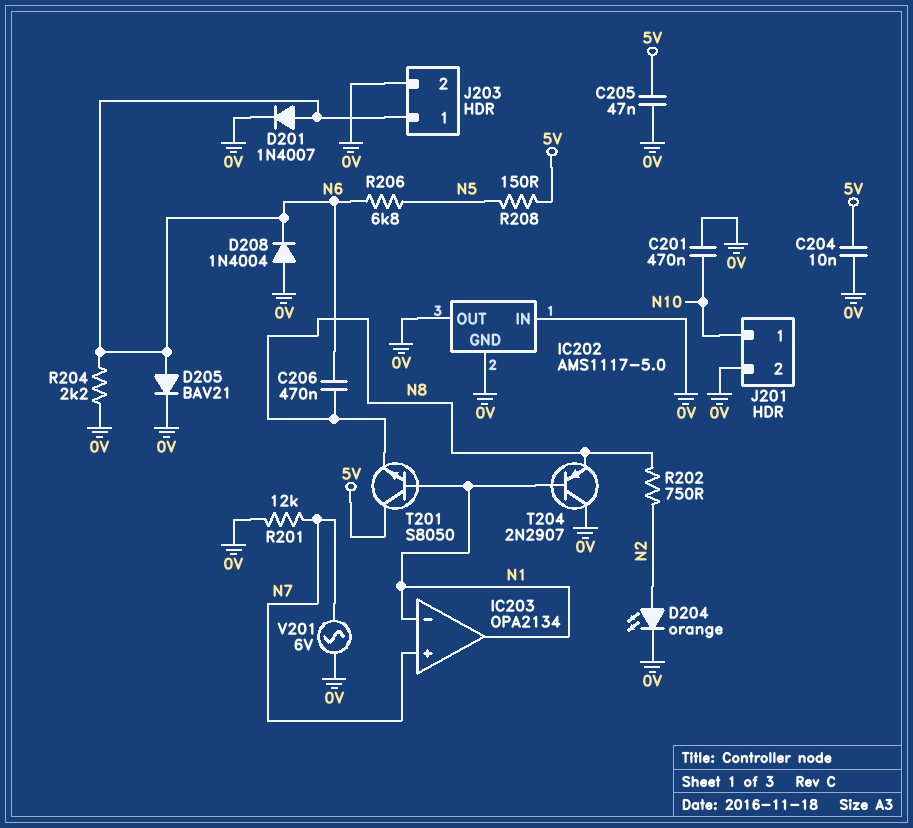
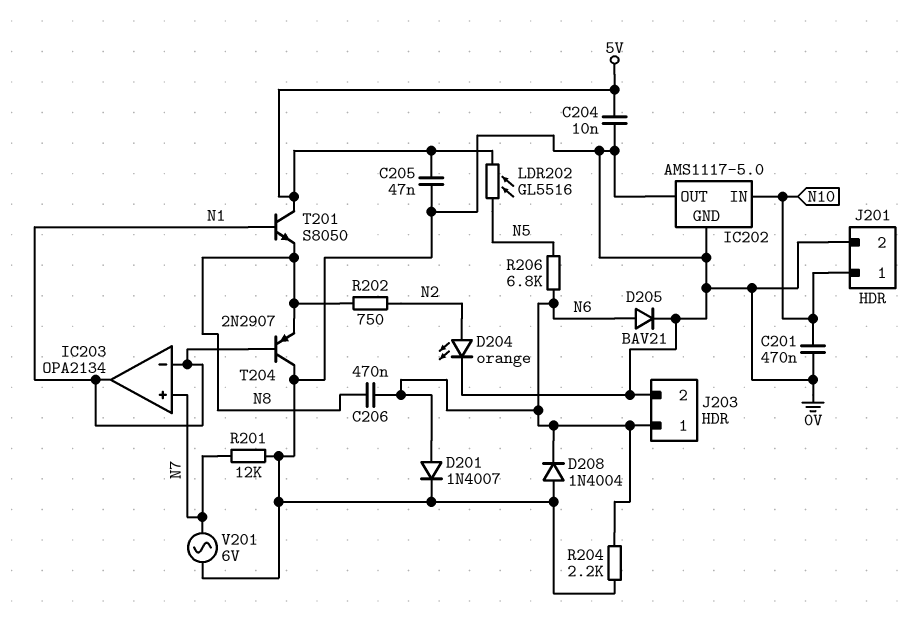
IC202 pin IN: 0V -> N10
LDR202: none -> GL5516 (5V, N5)
R208: 150 (5V, N5) -> none

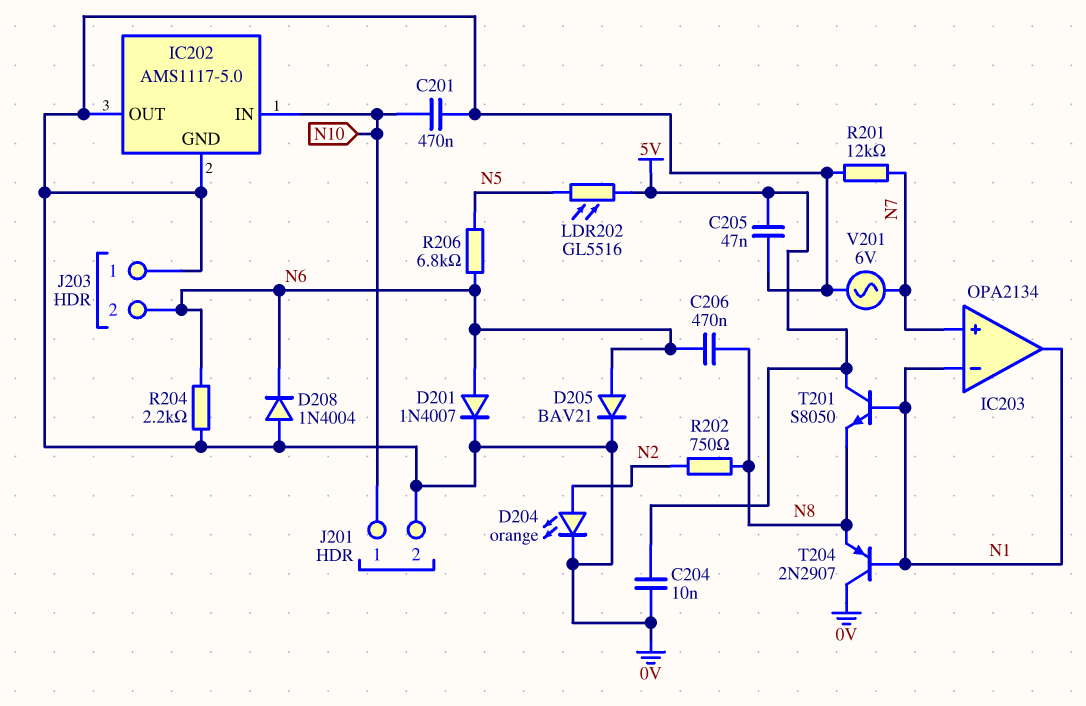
J203 pin 1: N6 -> 0V
J203 pin 2: 0V -> N6

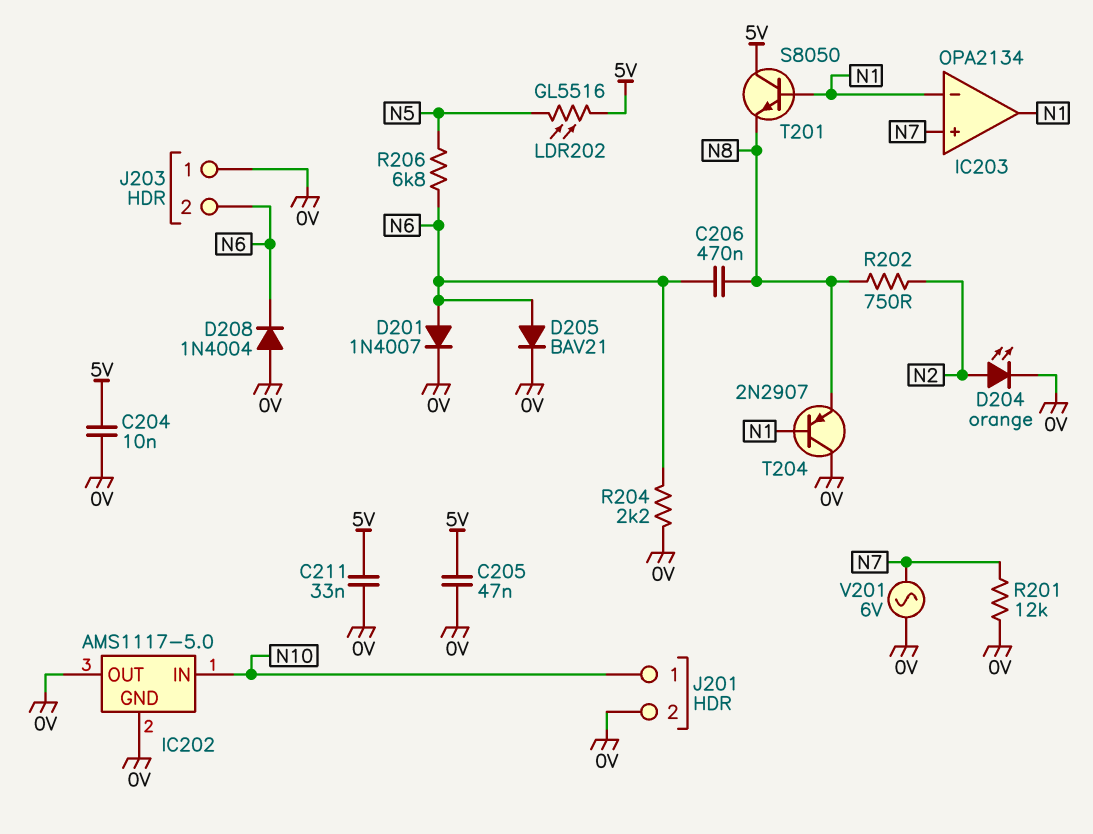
C201: 470nF (0V, N10) -> none
C211: none -> 33nF (0V, 5V)

